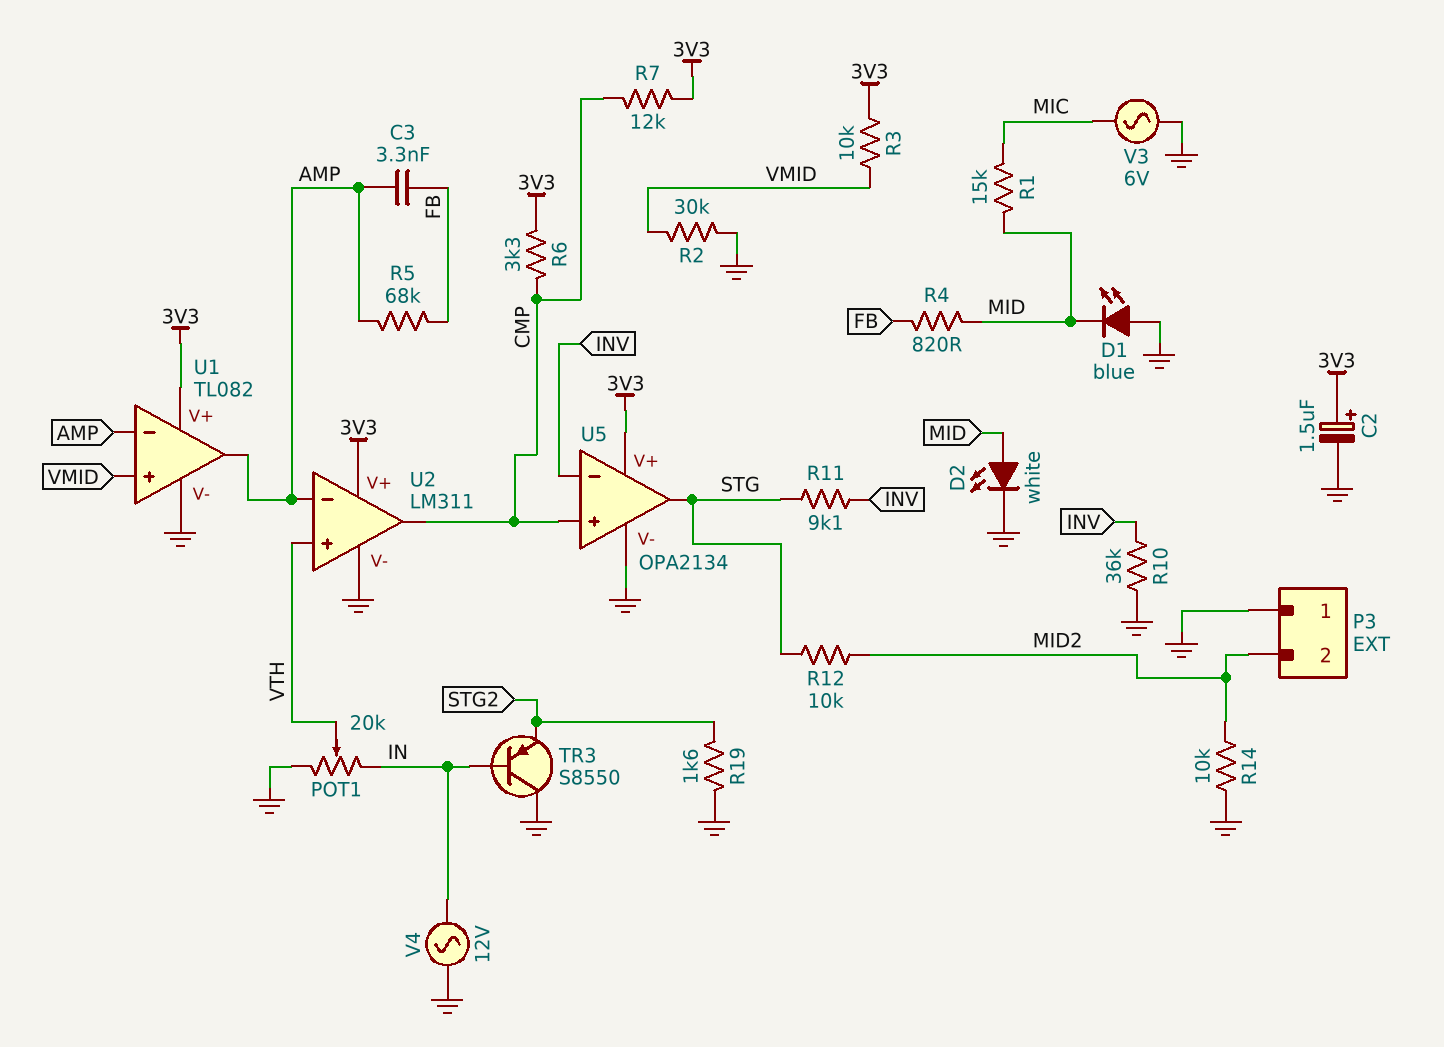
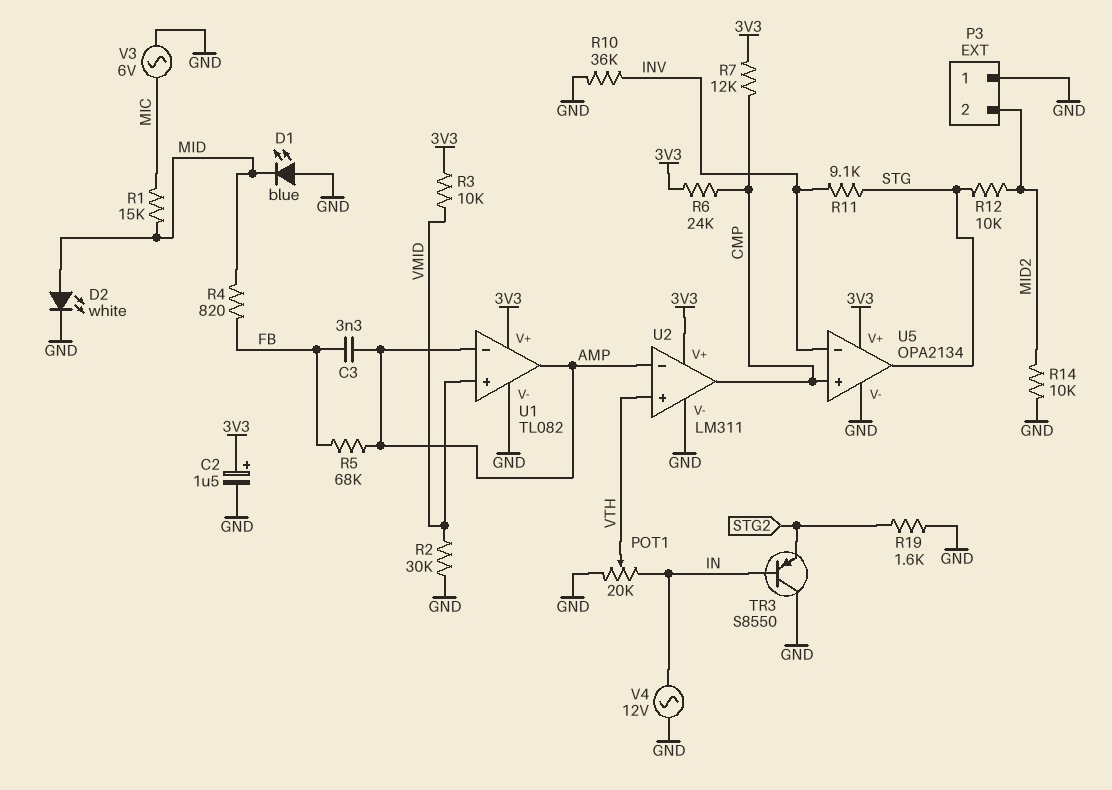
R6: 3.3k (3V3, CMP) -> 24k (3V3, CMP)

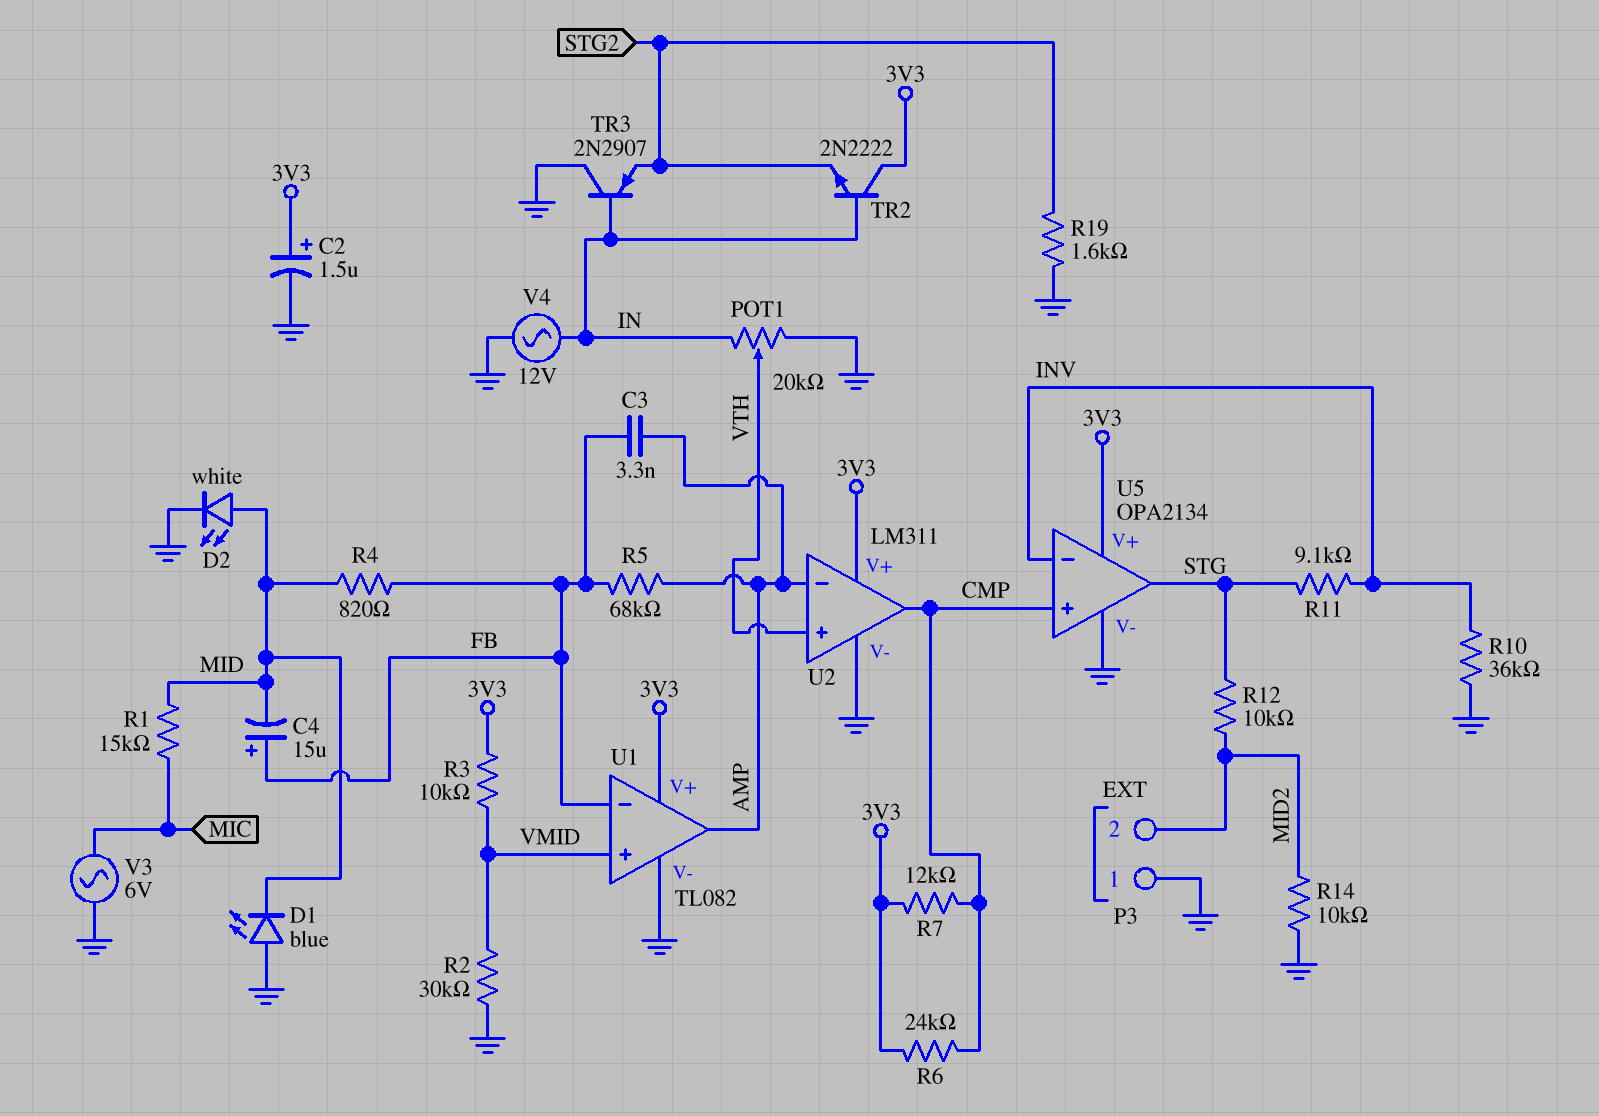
C4: none -> 15uF (plus FB, minus MID)
TR2: none -> NPN 2N2222 (B IN, C 3V3, E STG2)
TR3: PNP S8550 (B IN, C GND, E STG2) -> PNP 2N2907 (B IN, C GND, E STG2)
U1 pin in-: AMP -> FB

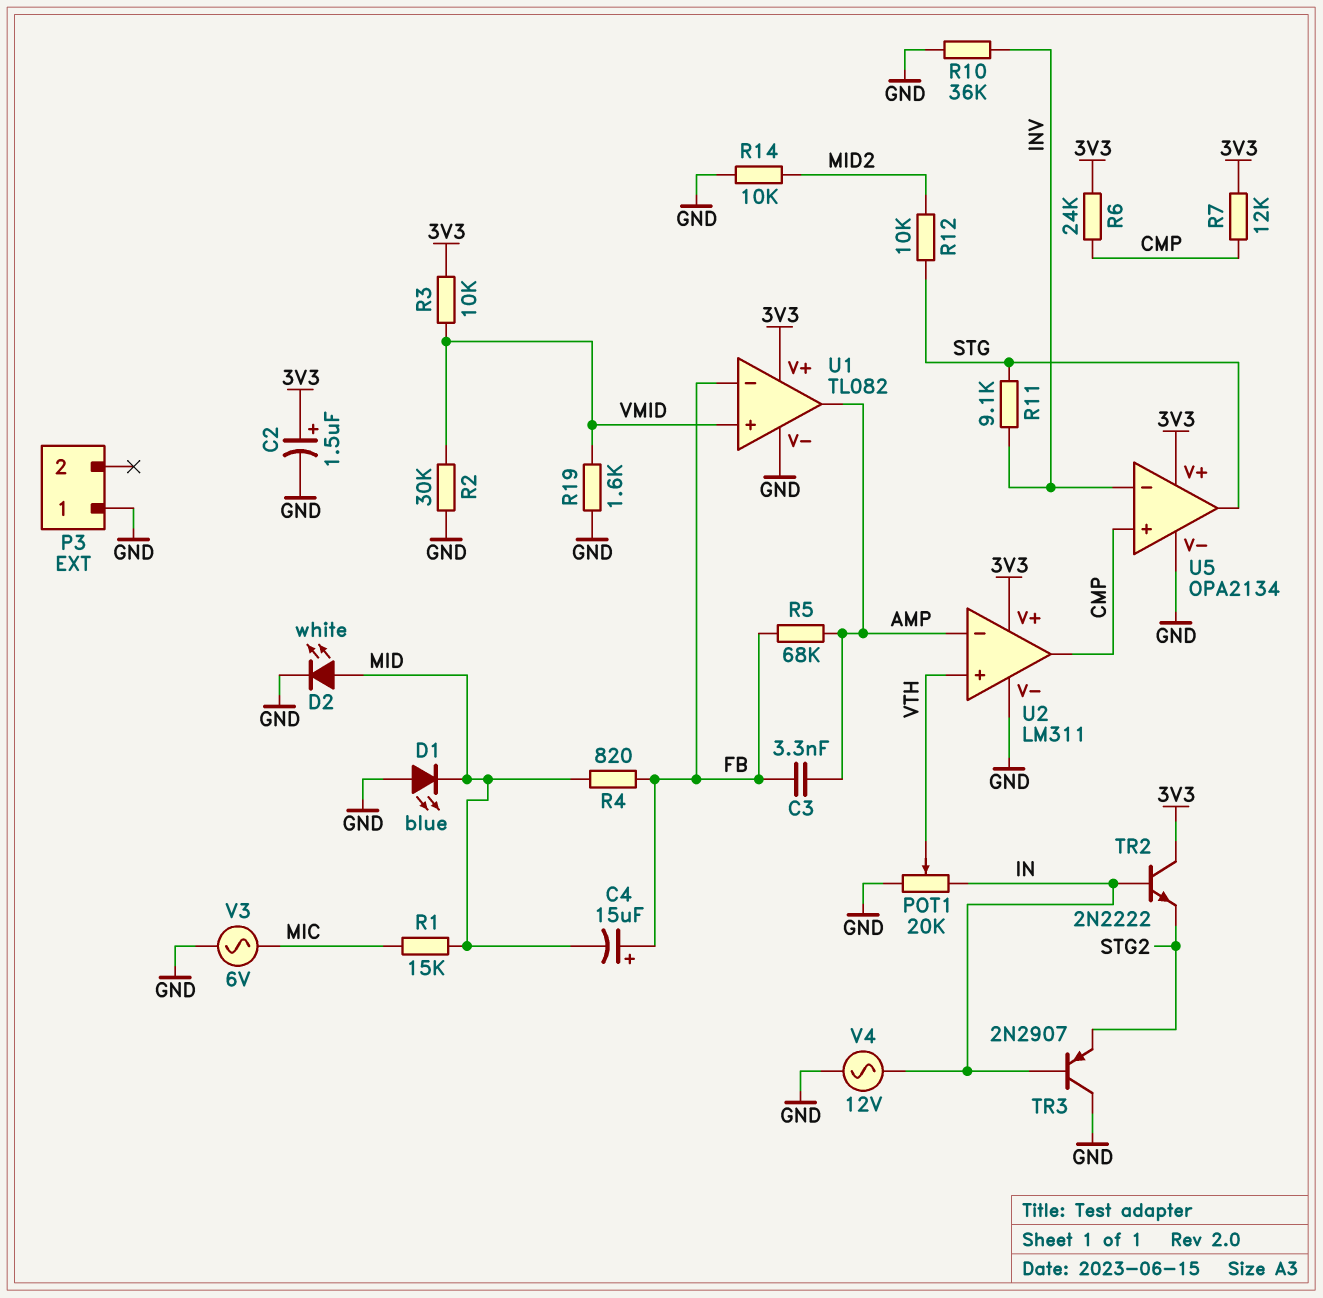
P3 pin 2: MID2 -> none
R19: 1.6k (GND, STG2) -> 1.6k (GND, VMID)

